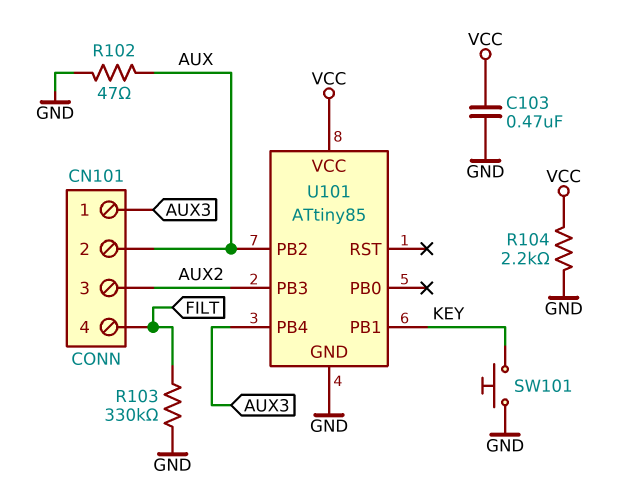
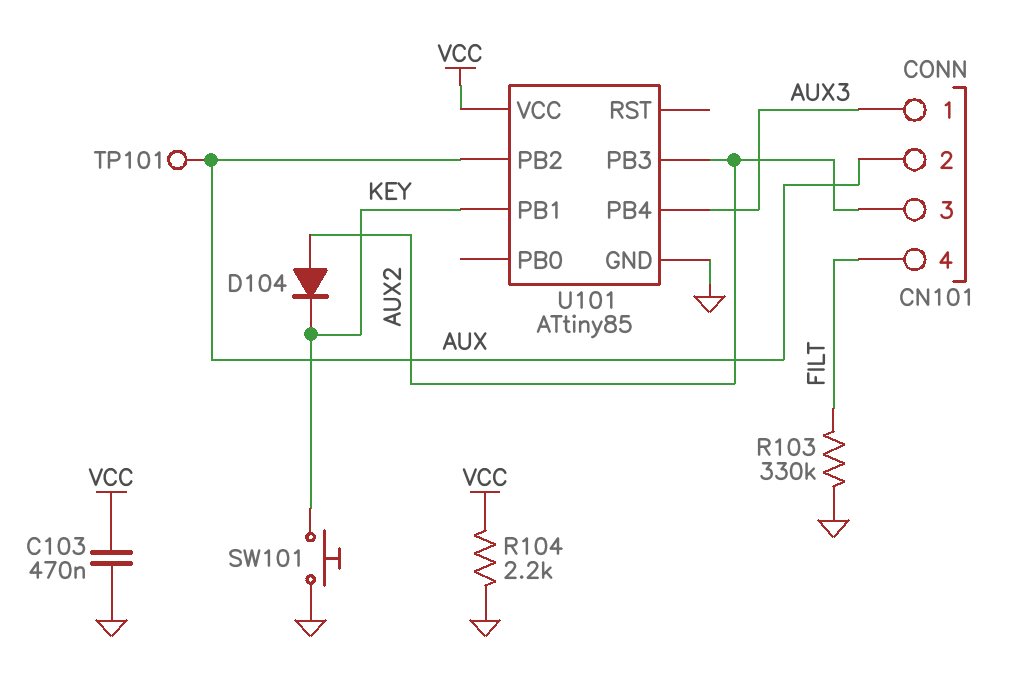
D104: none -> diode (A AUX2, K KEY)
R102: 47 (AUX, GND) -> none
TP101: none -> test point (AUX)

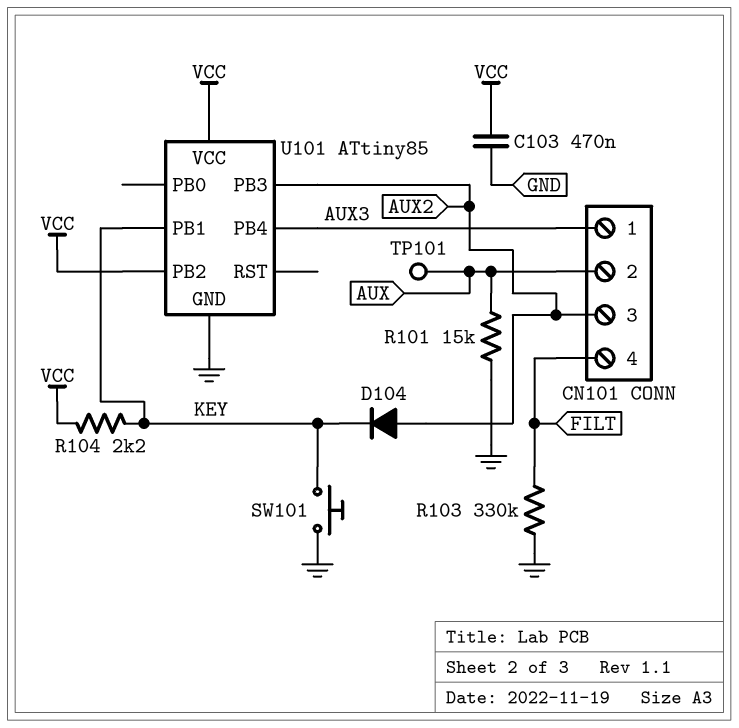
R101: none -> 15k (AUX, GND)
R104: 2.2k (GND, VCC) -> 2.2k (KEY, VCC)
U101 pin PB2: AUX -> VCC

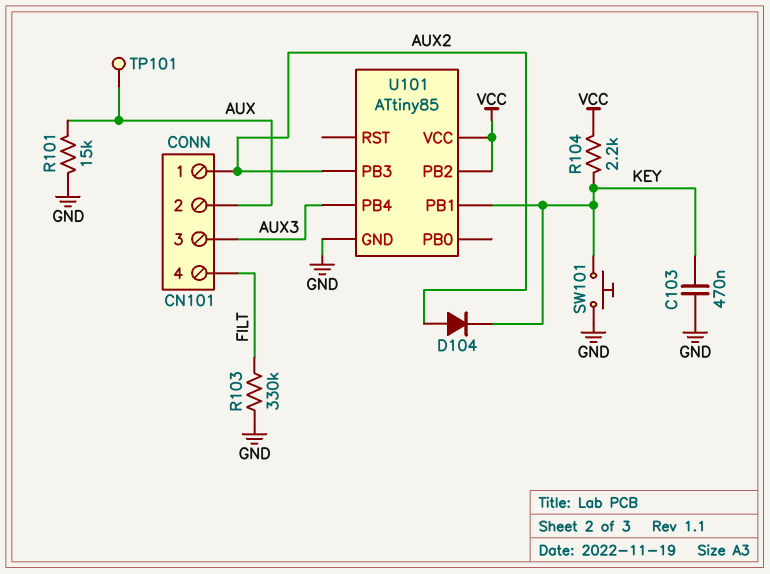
C103: 470nF (GND, VCC) -> 470nF (GND, KEY)
CN101 pin 1: AUX3 -> AUX2
CN101 pin 3: AUX2 -> AUX3

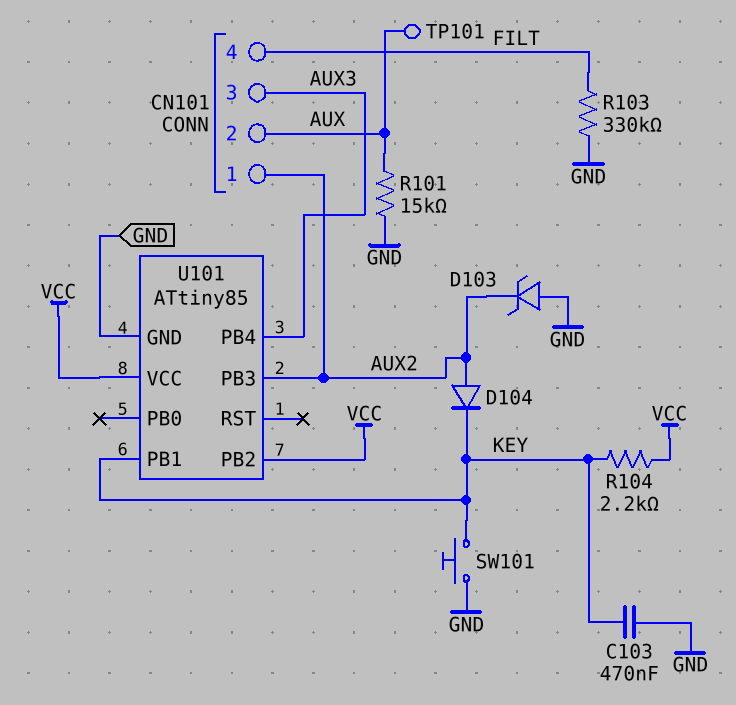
D103: none -> zener (A GND, K AUX2)

